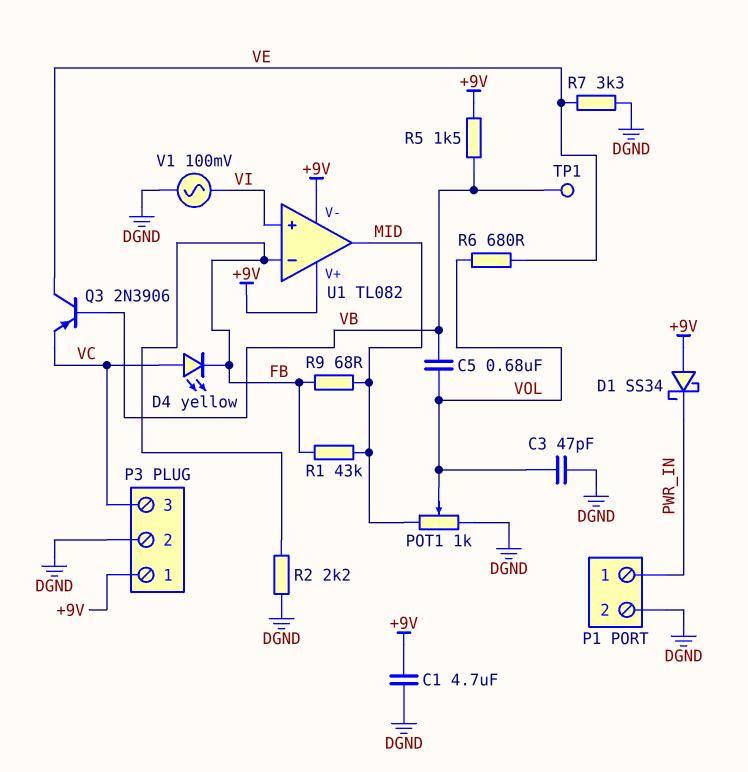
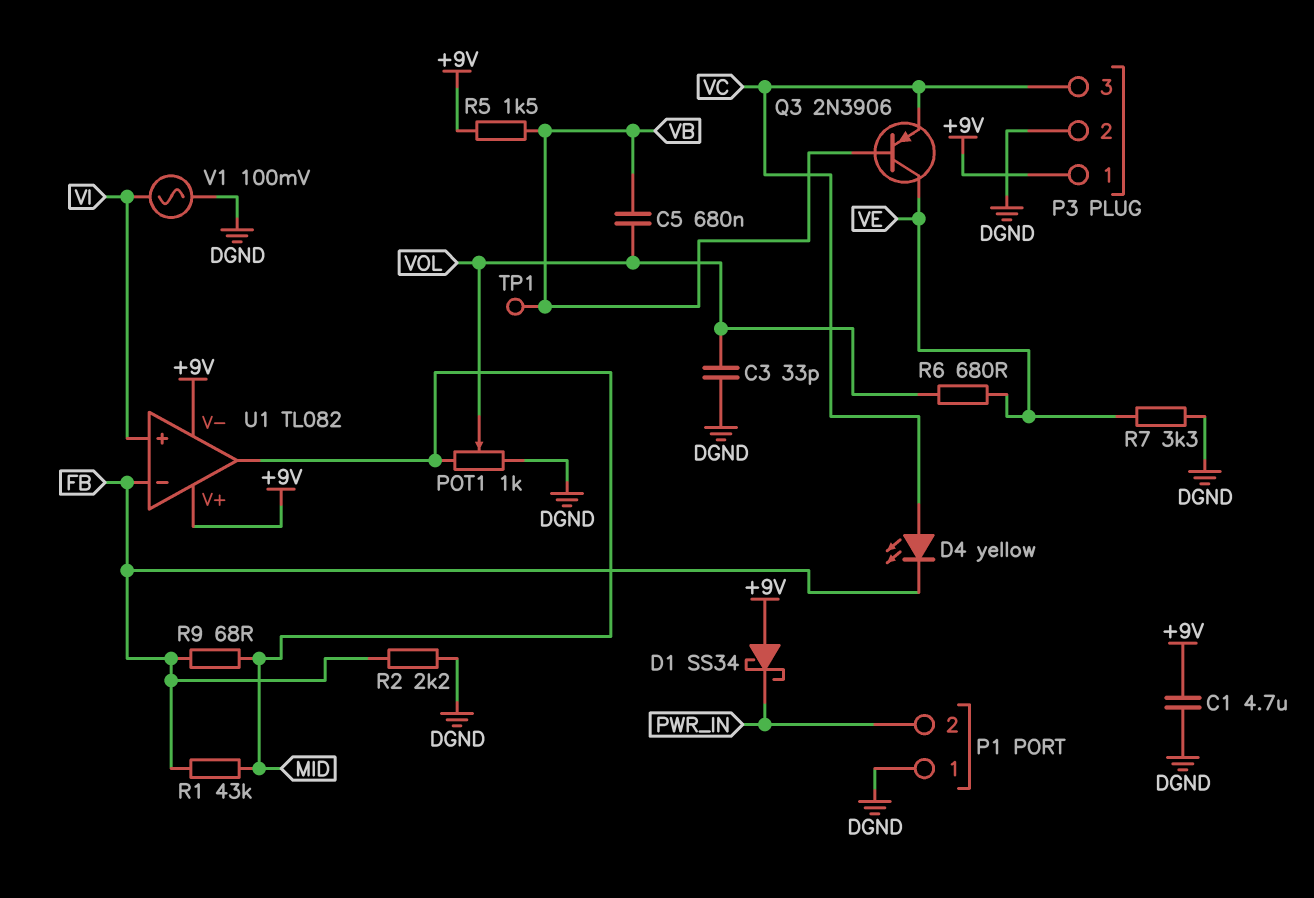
C3: 47pF (DGND, VOL) -> 33pF (DGND, VOL)
P1 pin 1: PWR_IN -> DGND
P1 pin 2: DGND -> PWR_IN

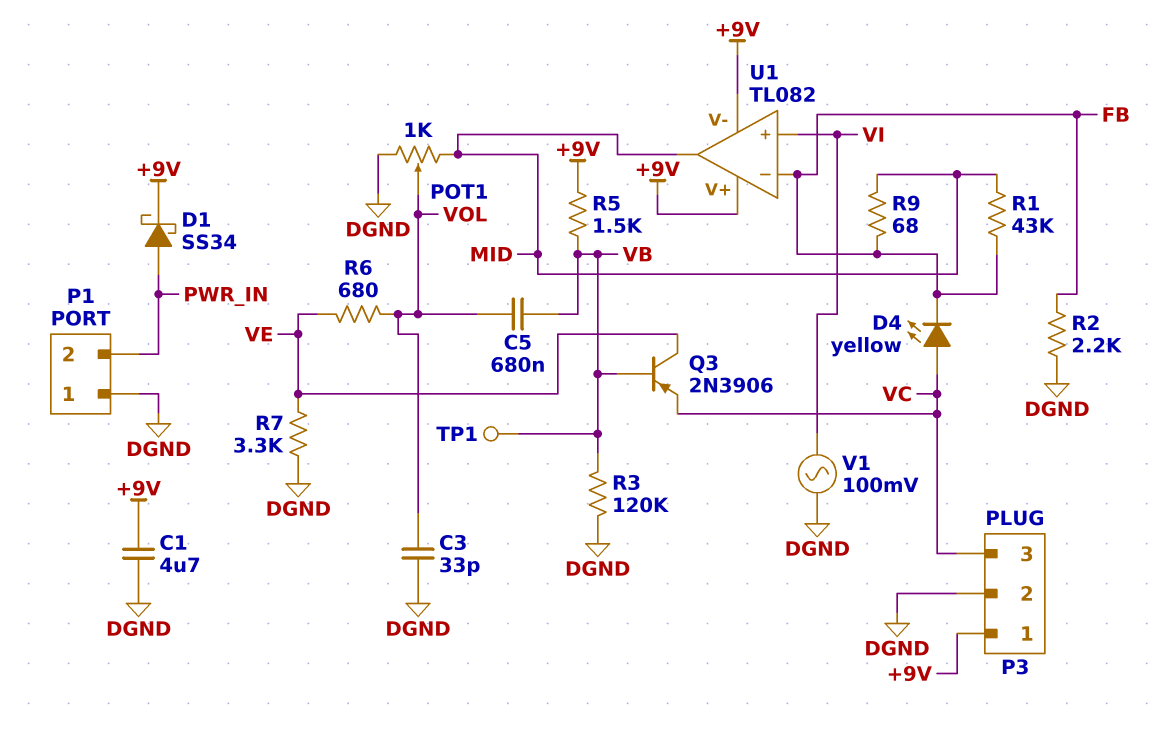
D1: schottky SS34 (A +9V, K PWR_IN) -> schottky SS34 (A PWR_IN, K +9V)
R3: none -> 120k (DGND, VB)

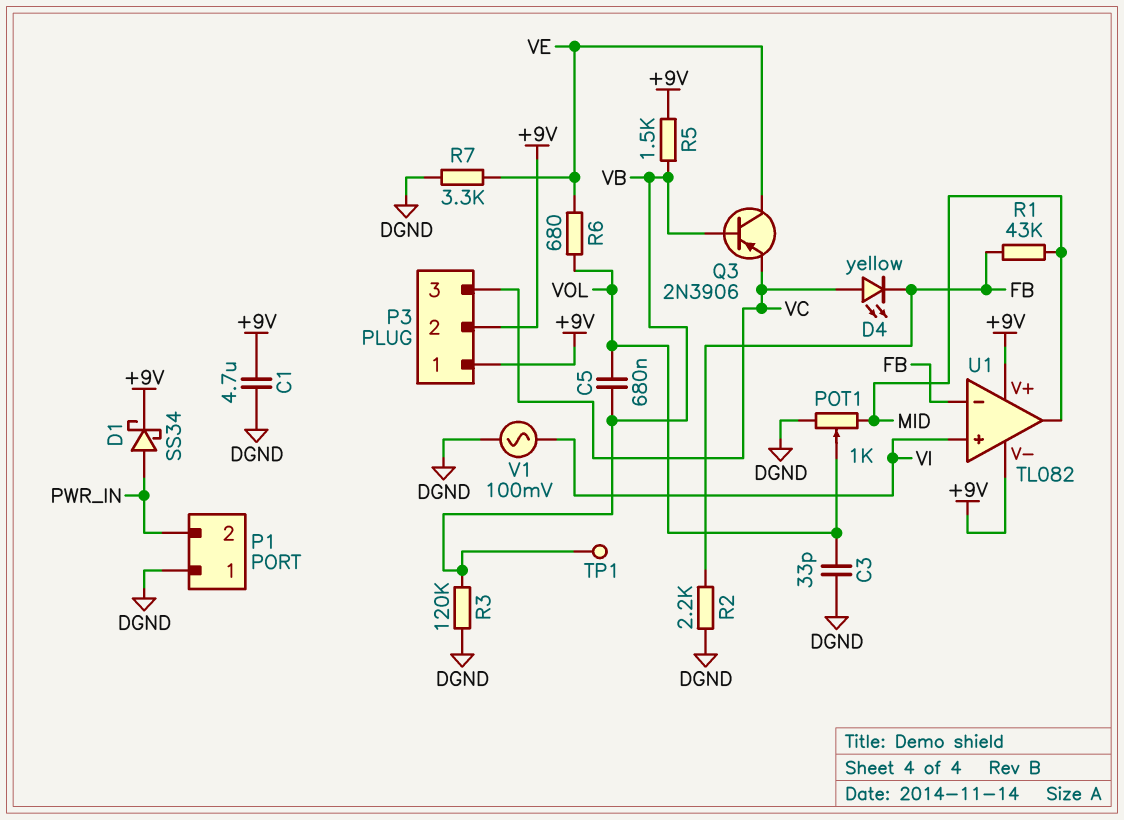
P3 pin 2: DGND -> +9V
R9: 68 (FB, MID) -> none

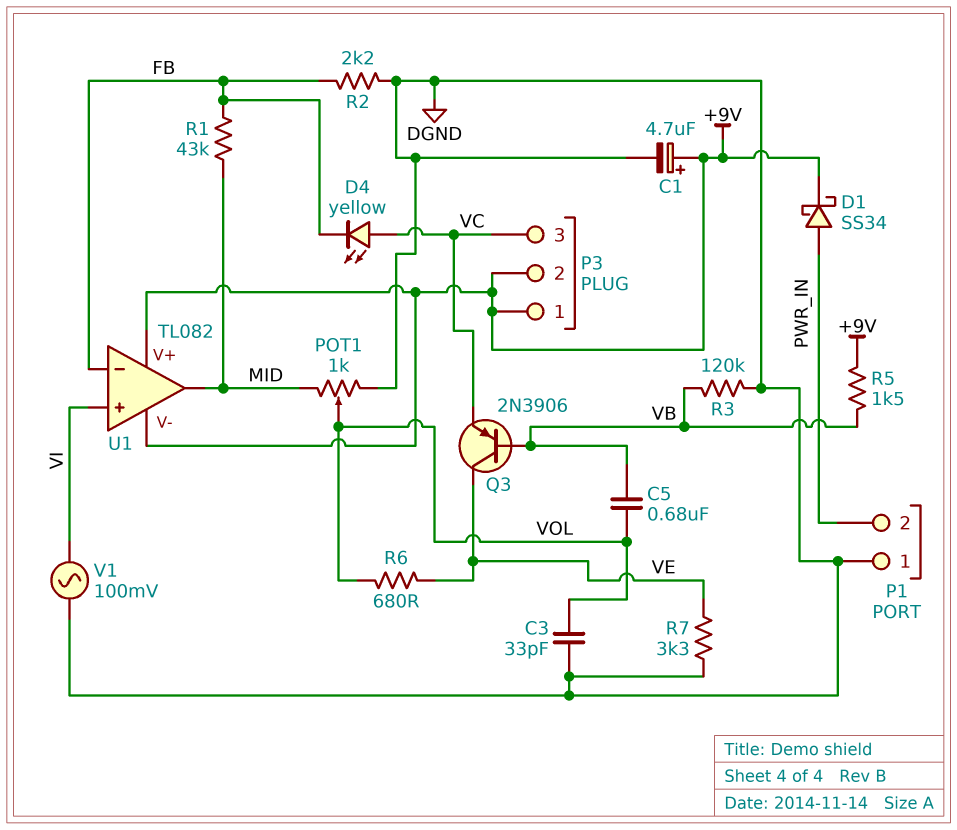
C1: 4.7uF (+9V, DGND) -> 4.7uF (plus +9V, minus DGND)
TP1: test point (VB) -> none

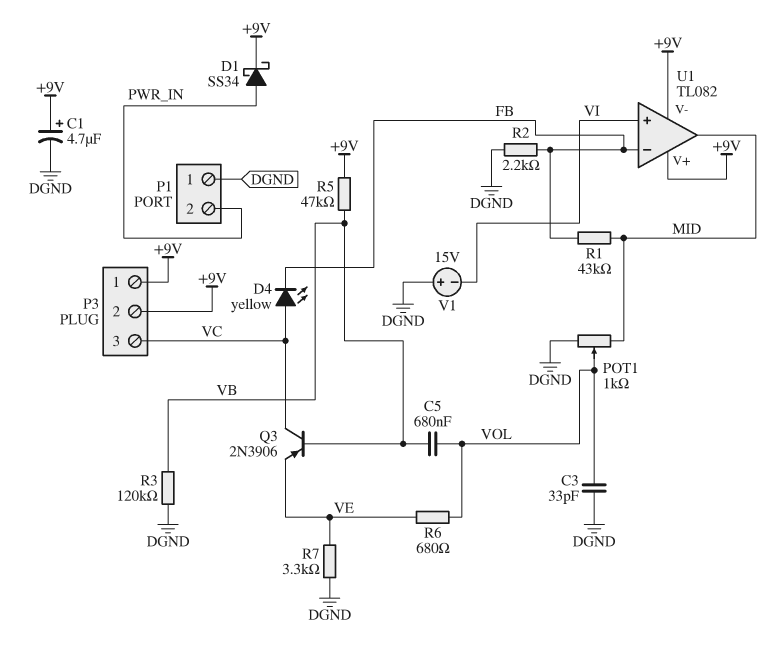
Q3: PNP 2N3906 (B VB, C VE, E VC) -> PNP 2N3906 (B VB, C VC, E VE)
R5: 1.5k (+9V, VB) -> 47k (+9V, VB)
V1: AC 100mV (DGND, VI) -> 15V (plus DGND, minus VI)

